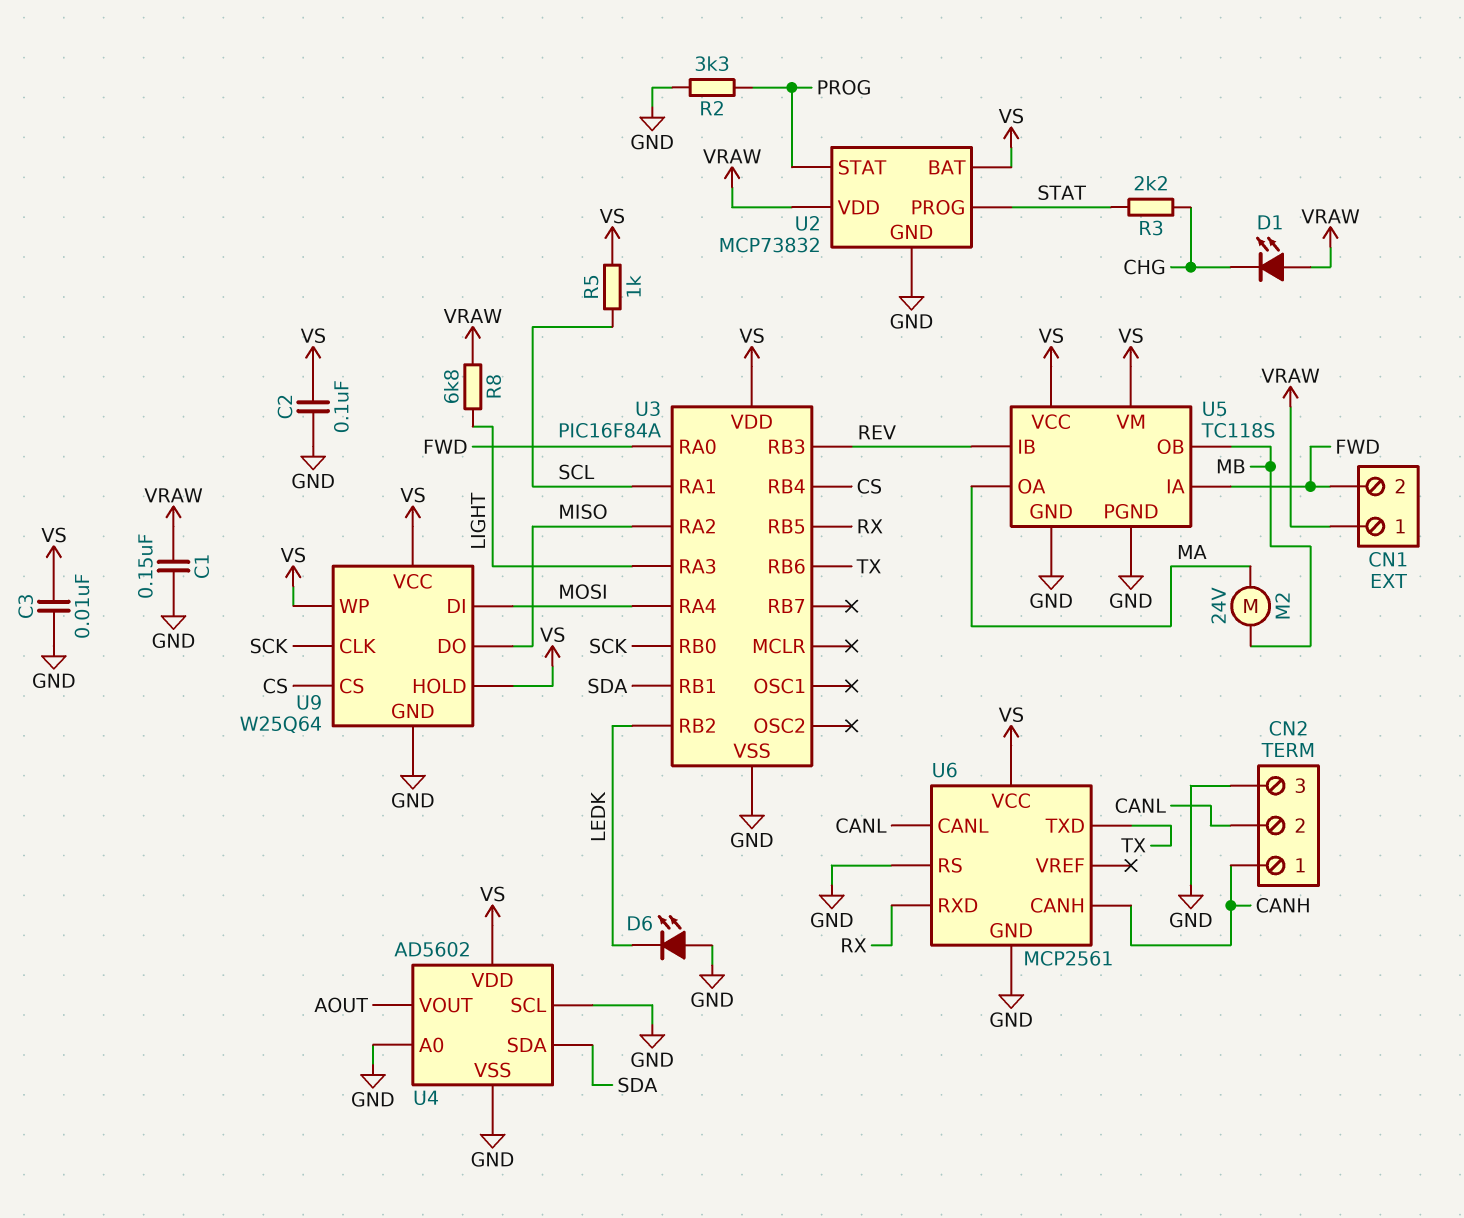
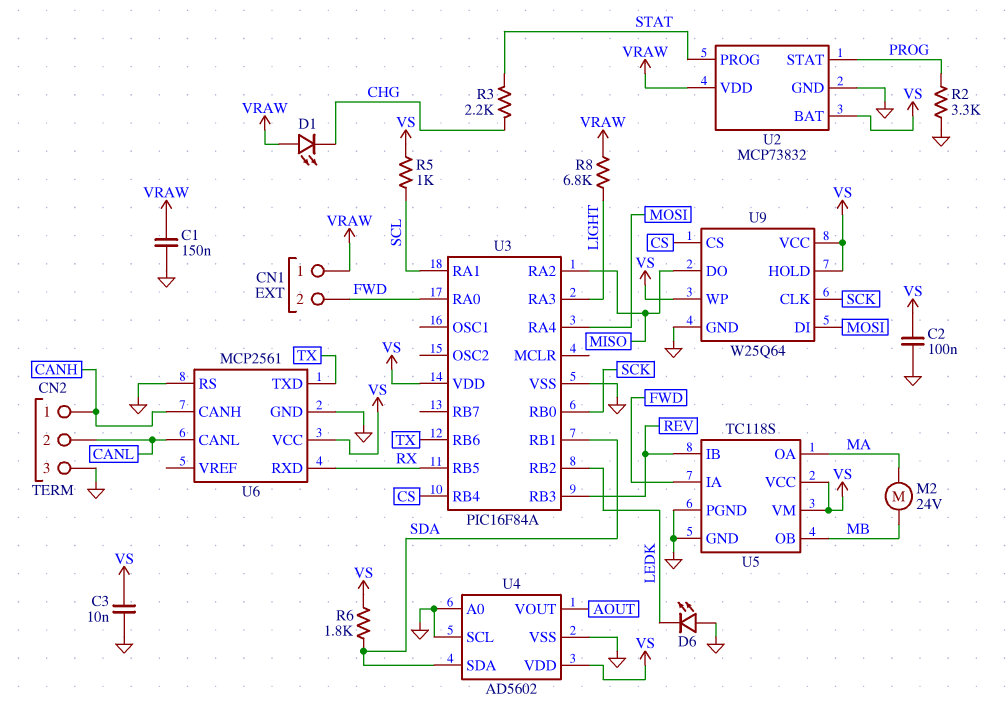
R6: none -> 1.8k (SDA, VS)

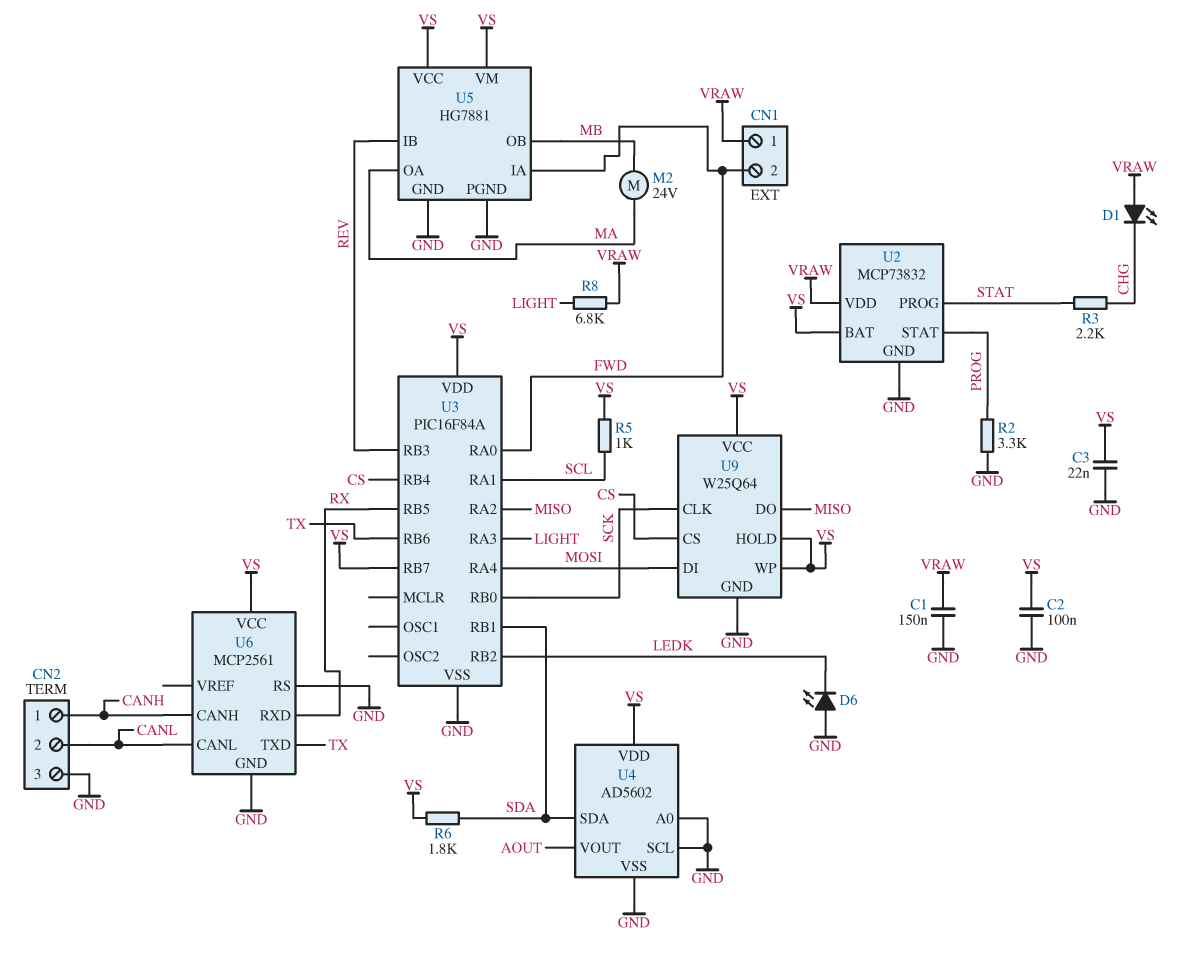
C3: 10nF (GND, VS) -> 22nF (GND, VS)
U3 pin RB7: none -> VS
U5: TC118S -> HG7881

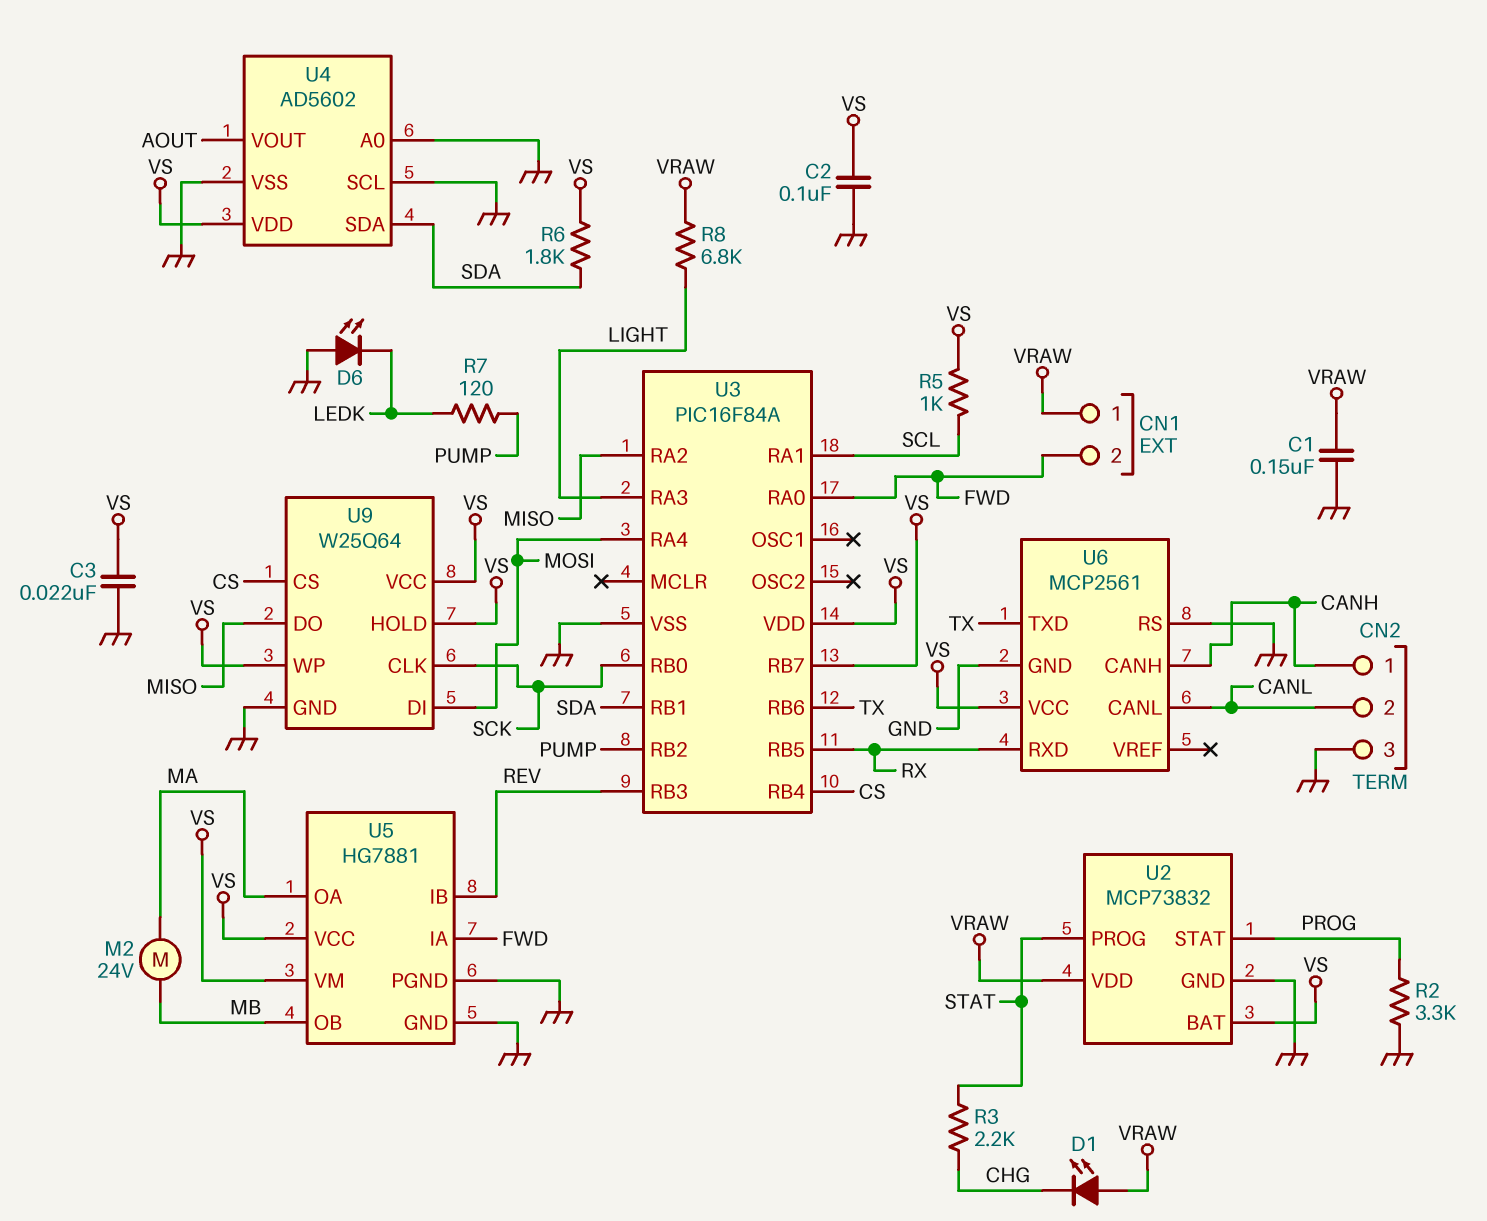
R7: none -> 120 (LEDK, PUMP)
U3 pin RB2: LEDK -> PUMP

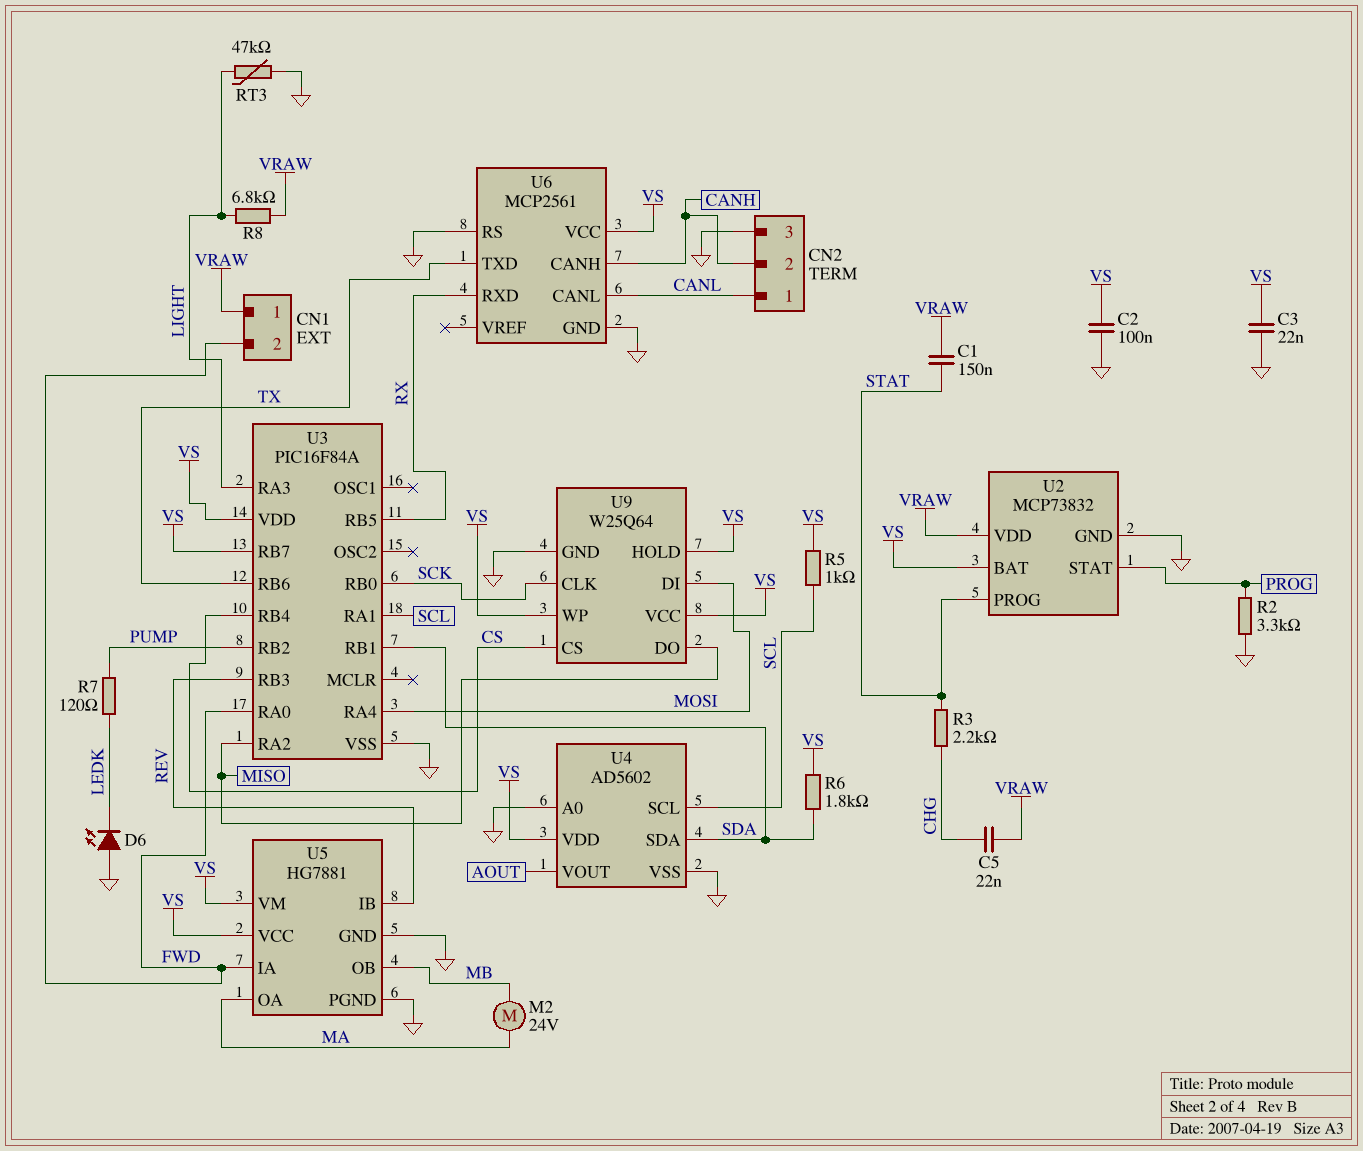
C1: 150nF (GND, VRAW) -> 150nF (STAT, VRAW)
C5: none -> 22nF (CHG, VRAW)
CN2 pin 1: CANH -> CANL
CN2 pin 2: CANL -> CANH
D1: LED (A VRAW, K CHG) -> none
RT3: none -> 47k (GND, LIGHT)
U4 pin SCL: GND -> SCL

